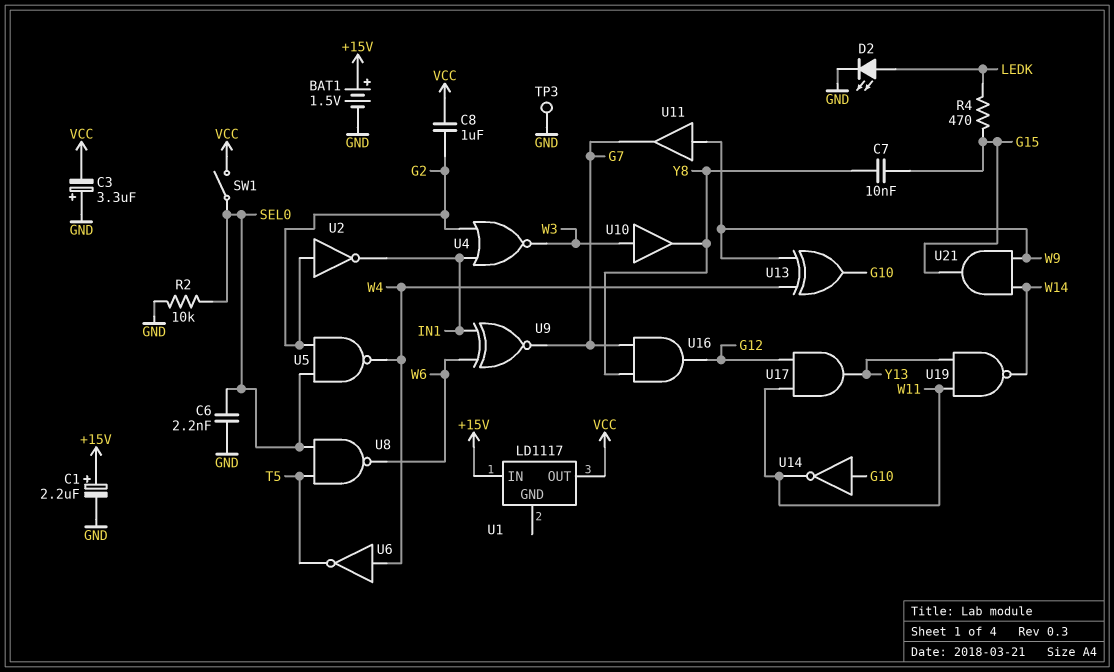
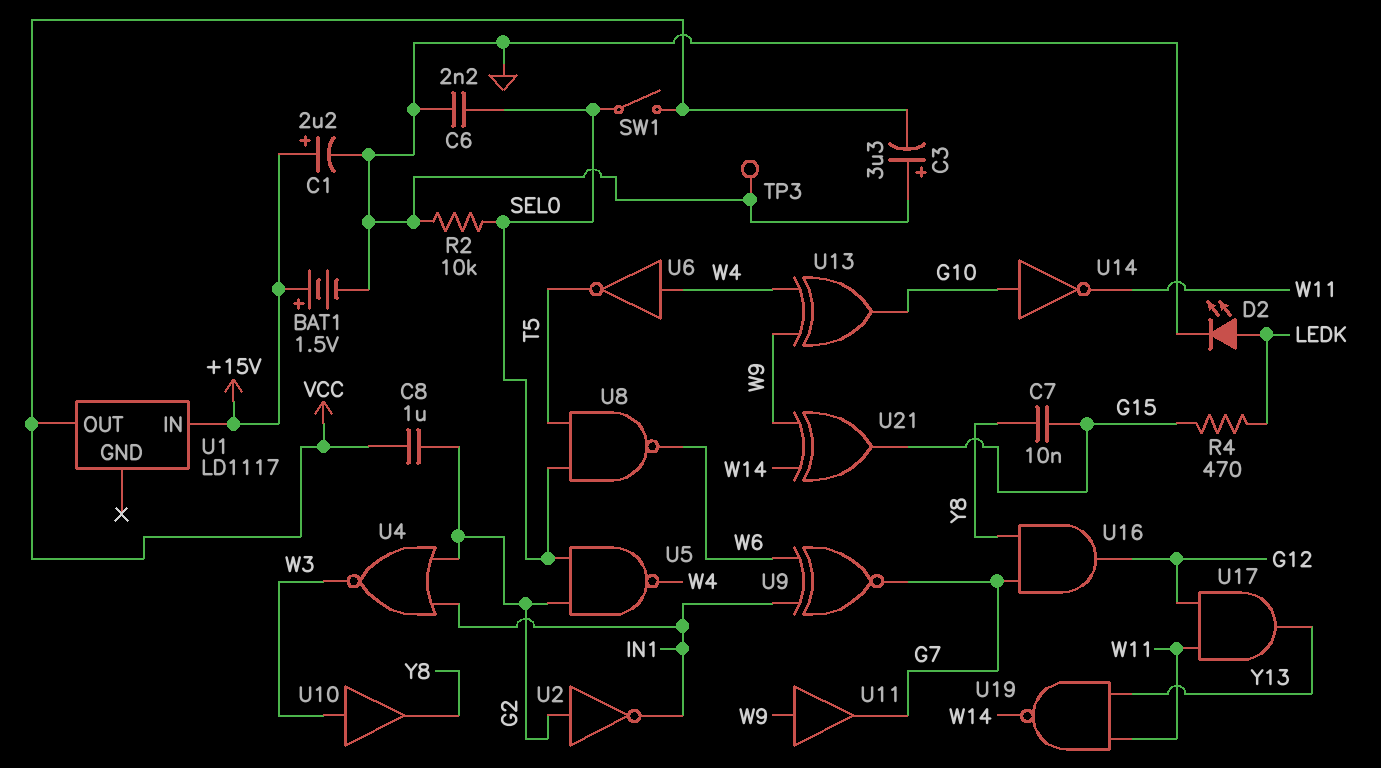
U21: AND (in W9, in W14, out G15) -> XOR (in W9, in W14, out G15)

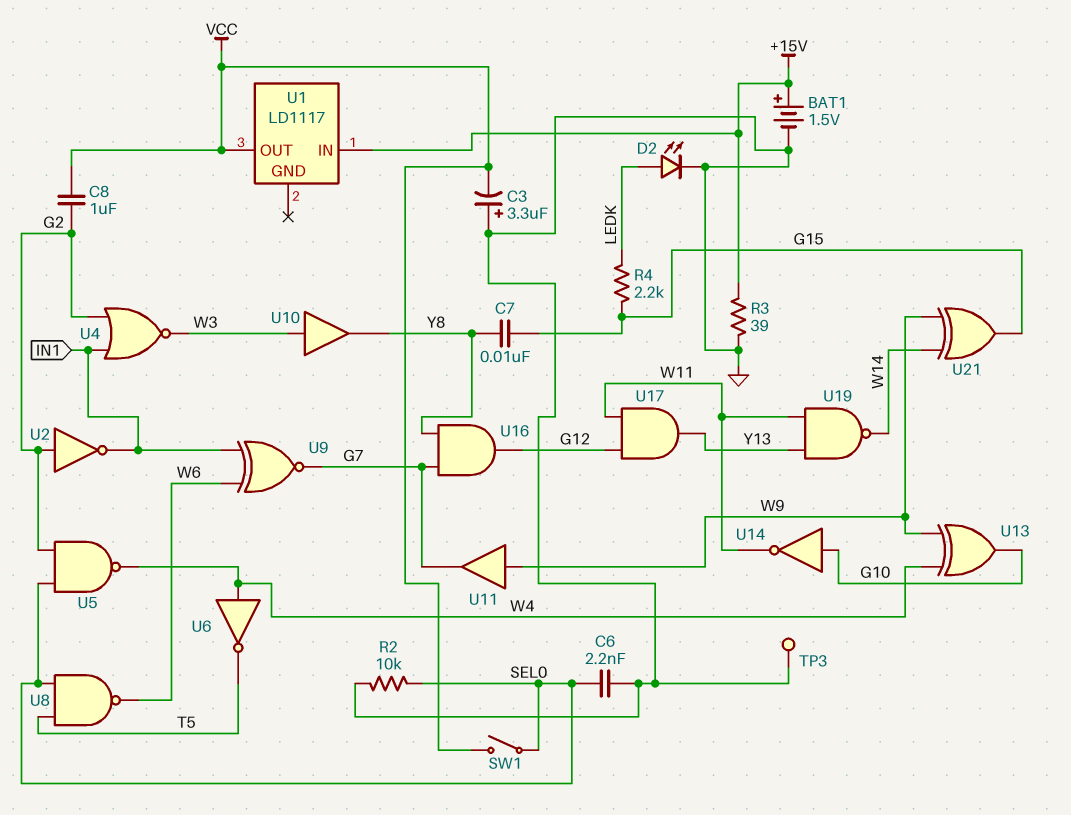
C1: 2.2uF (plus +15V, minus GND) -> none
R3: none -> 39 (+15V, GND)
R4: 470 (G15, LEDK) -> 2.2k (G15, LEDK)

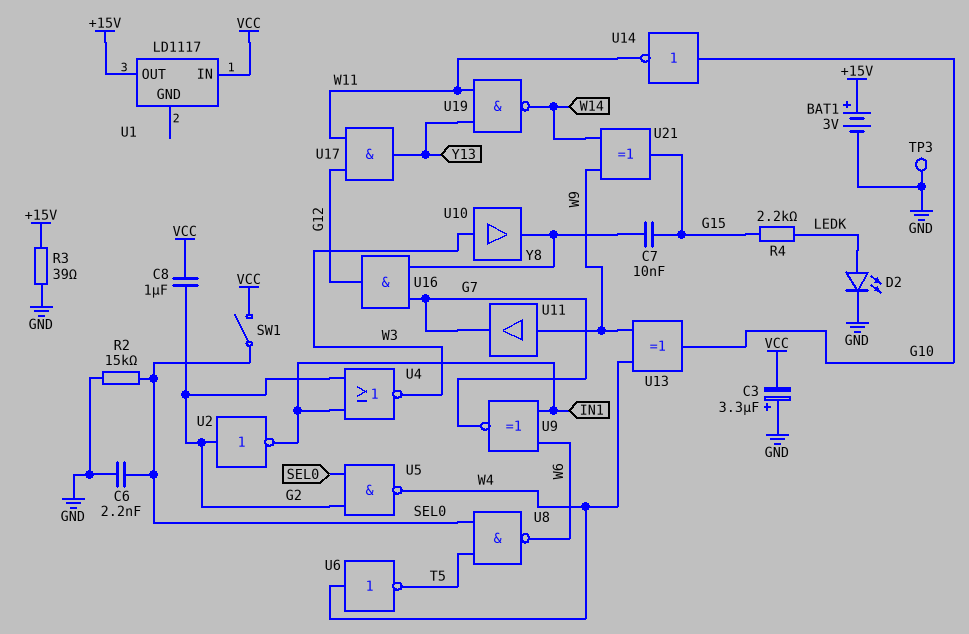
BAT1: 1.5V (plus +15V, minus GND) -> 3V (plus +15V, minus GND)
R2: 10k (GND, SEL0) -> 15k (GND, SEL0)
U1 pin IN: +15V -> VCC
U1 pin OUT: VCC -> +15V

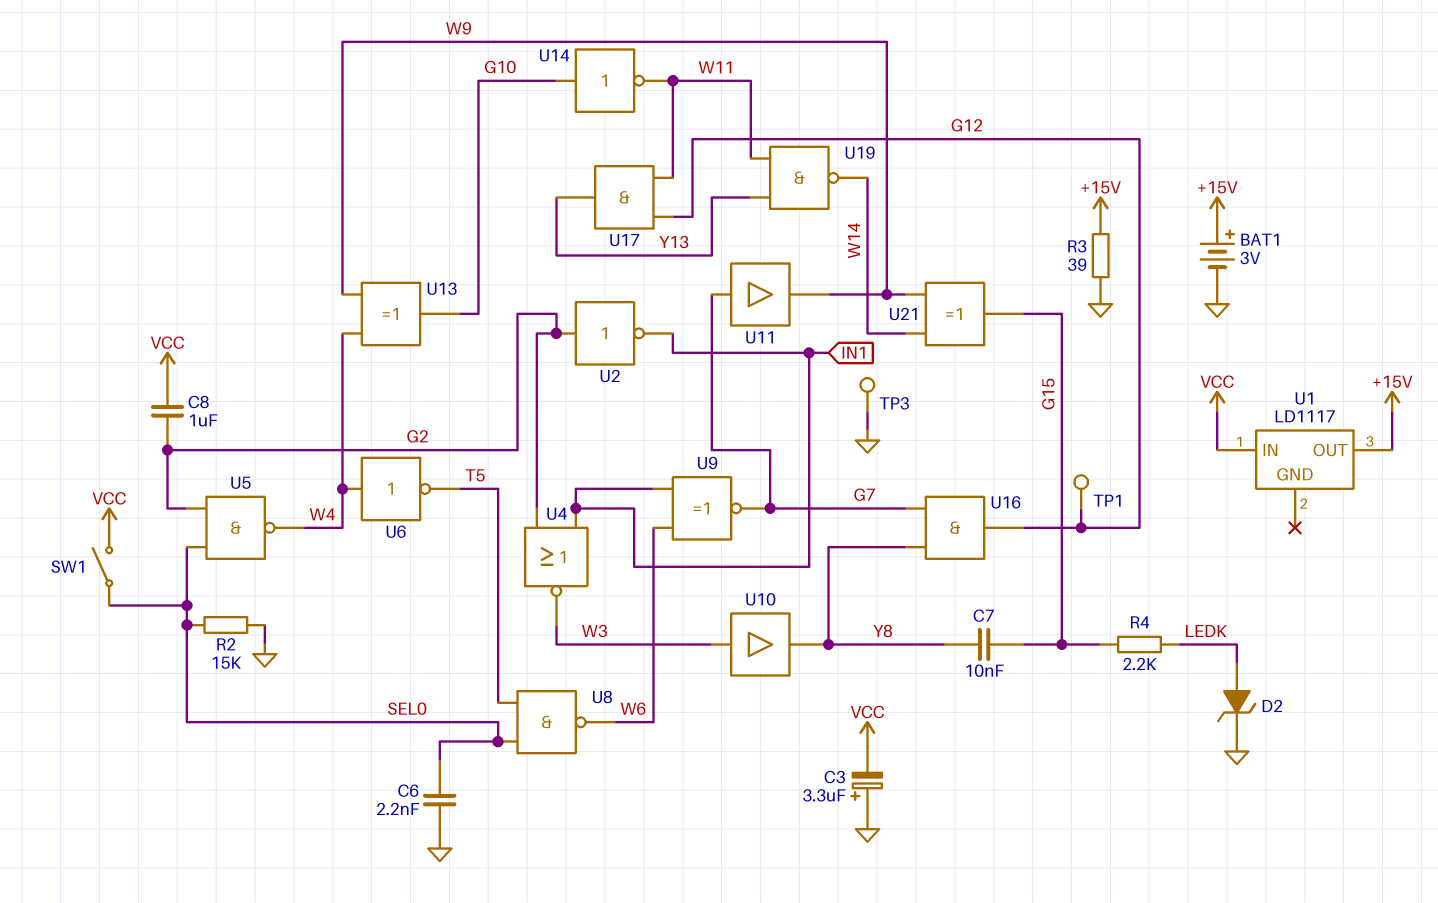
D2: LED (A LEDK, K GND) -> zener (A LEDK, K GND)
TP1: none -> test point (G12)
U11: buffer (in W9, out G7) -> buffer (in G7, out W9)

